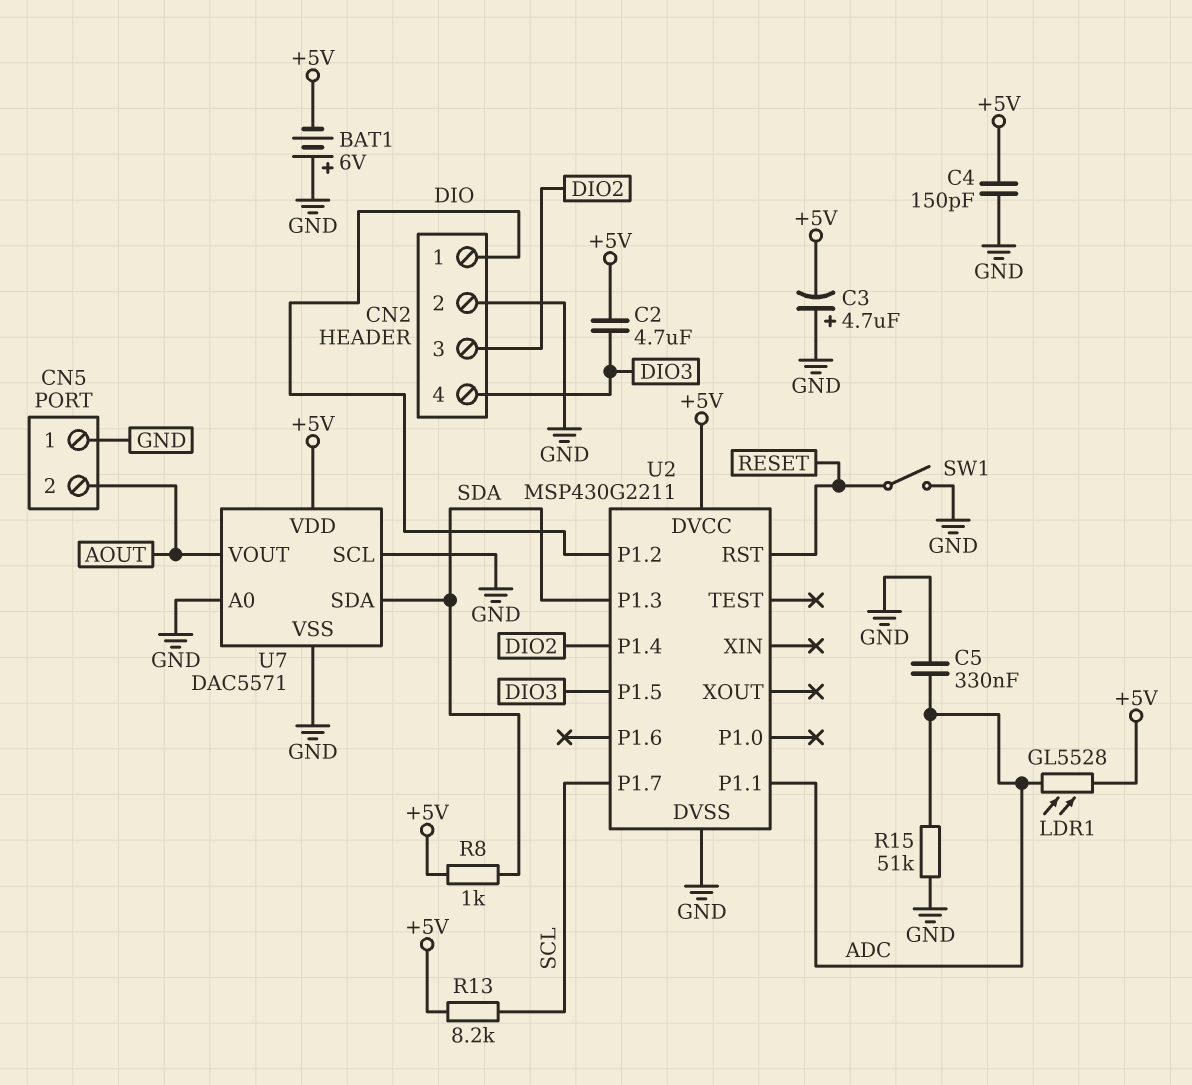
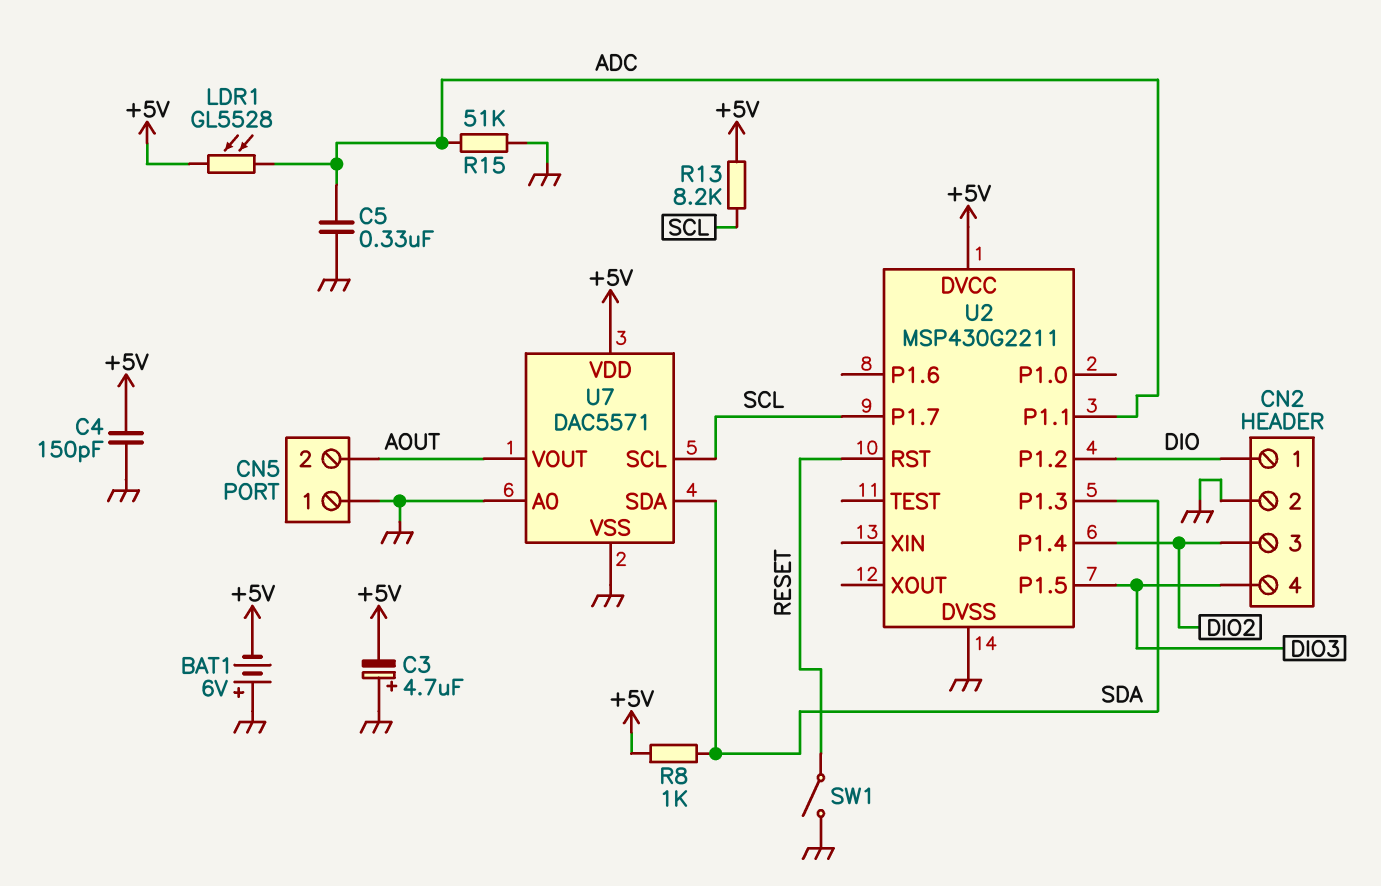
C2: 4.7uF (+5V, DIO3) -> none
U7 pin SCL: GND -> SCL

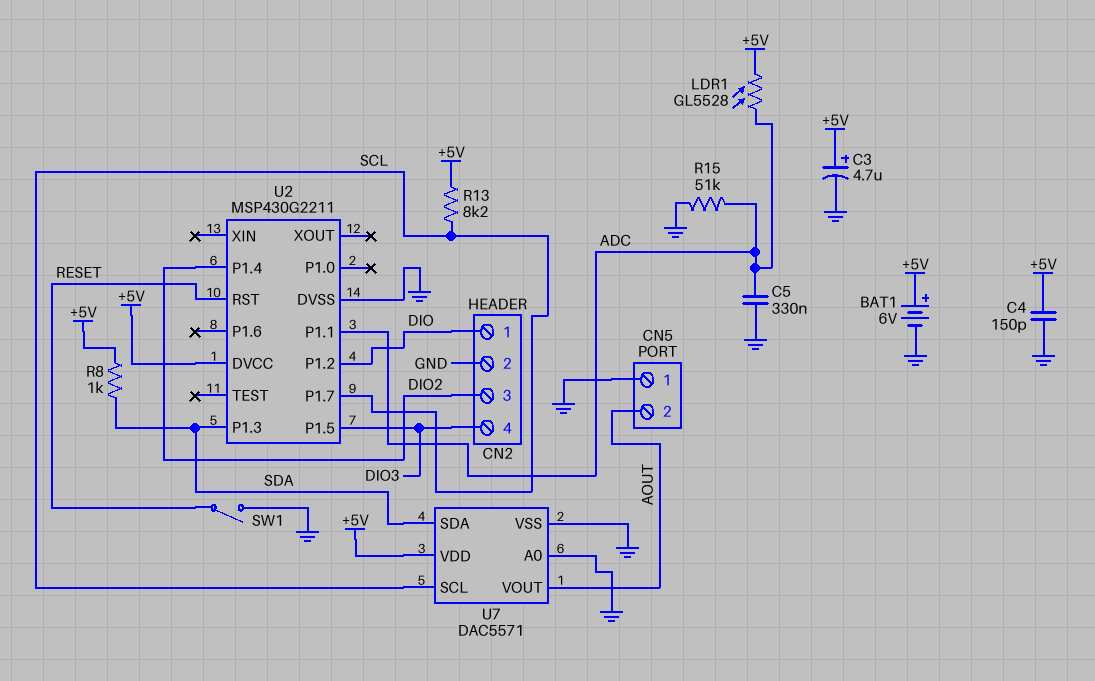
BAT1: 6V (plus GND, minus +5V) -> 6V (plus +5V, minus GND)
C3: 4.7uF (plus GND, minus +5V) -> 4.7uF (plus +5V, minus GND)

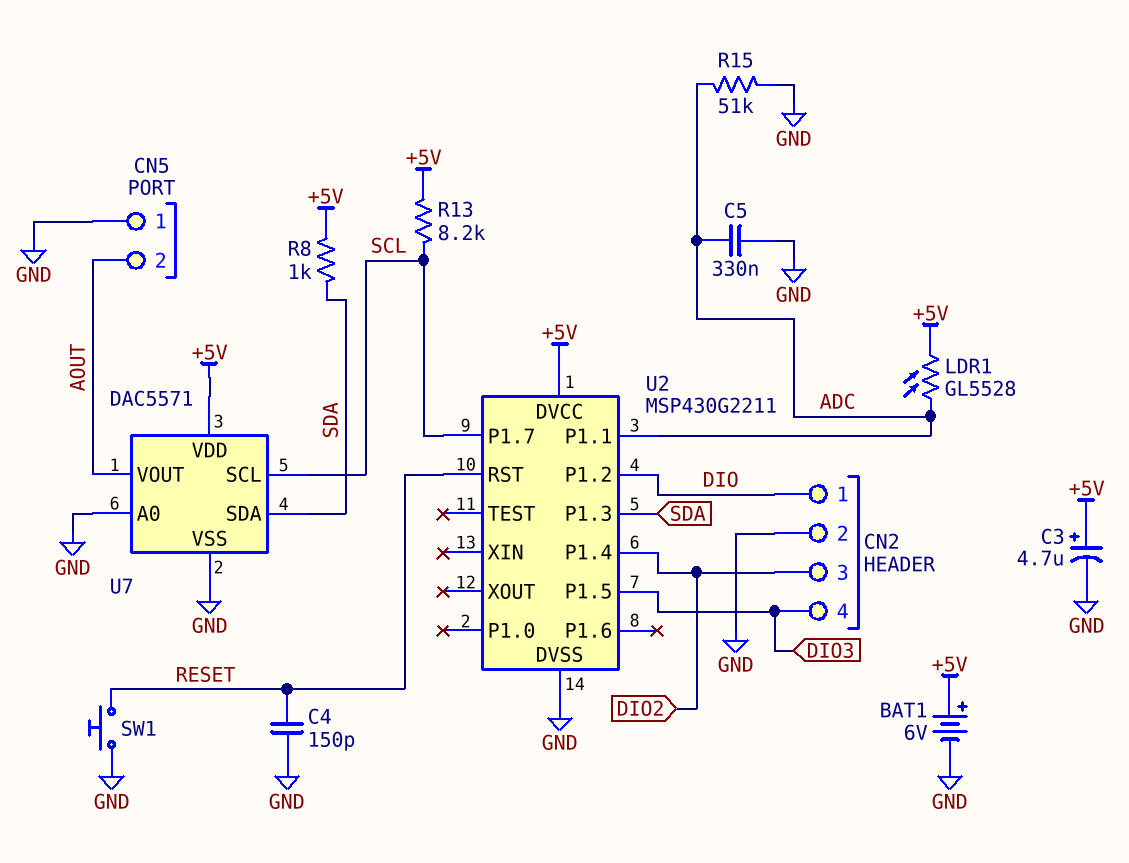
C4: 150pF (+5V, GND) -> 150pF (GND, RESET)
SW1: switch (GND, RESET) -> button (GND, RESET)

